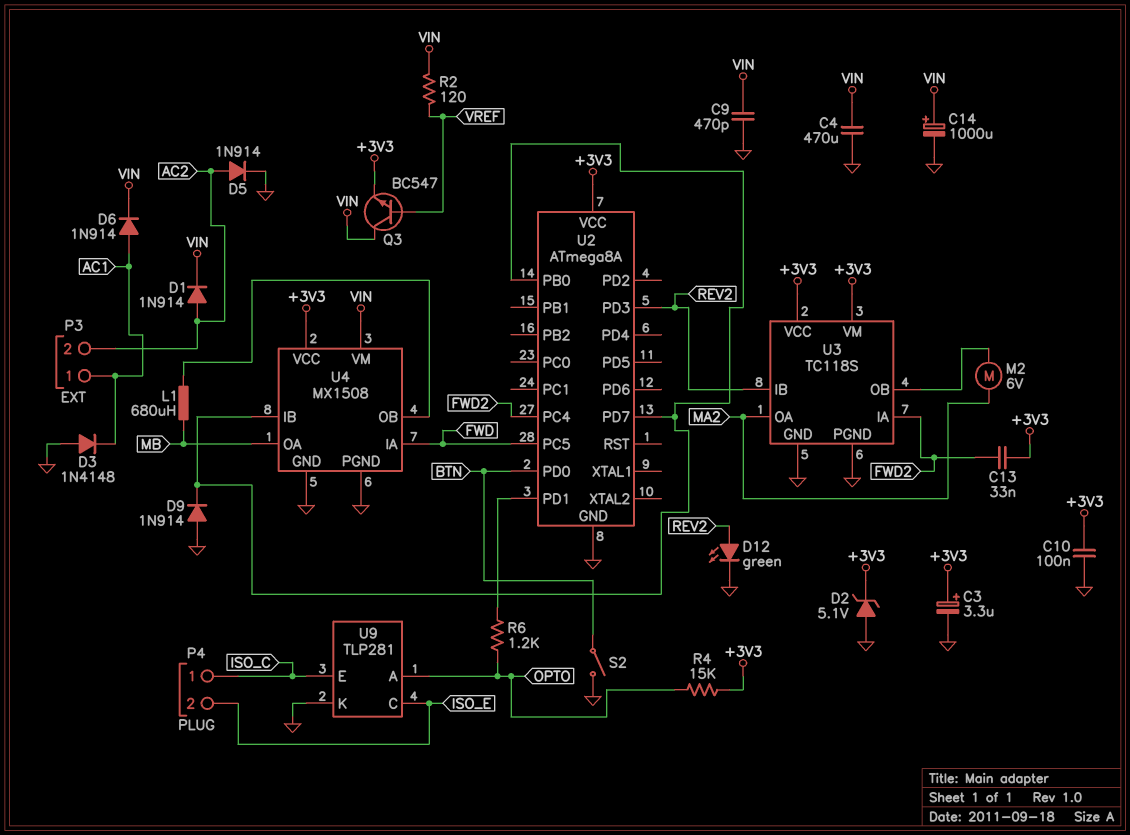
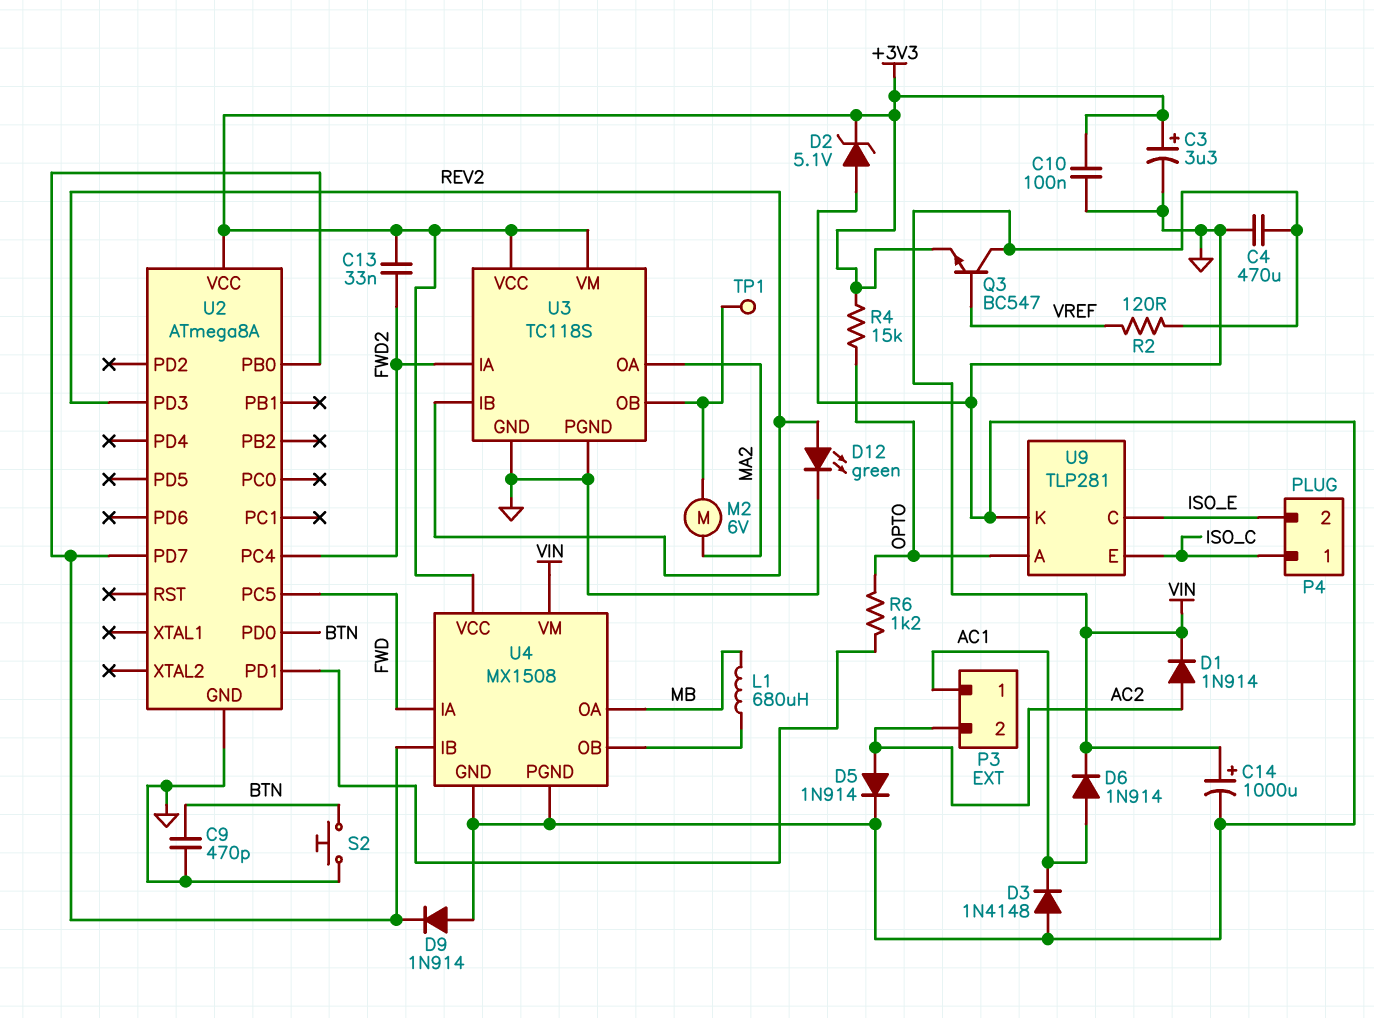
C9: 470pF (GND, VIN) -> 470pF (BTN, GND)
S2: switch (BTN, GND) -> button (BTN, GND)
TP1: none -> test point (U3/OB)

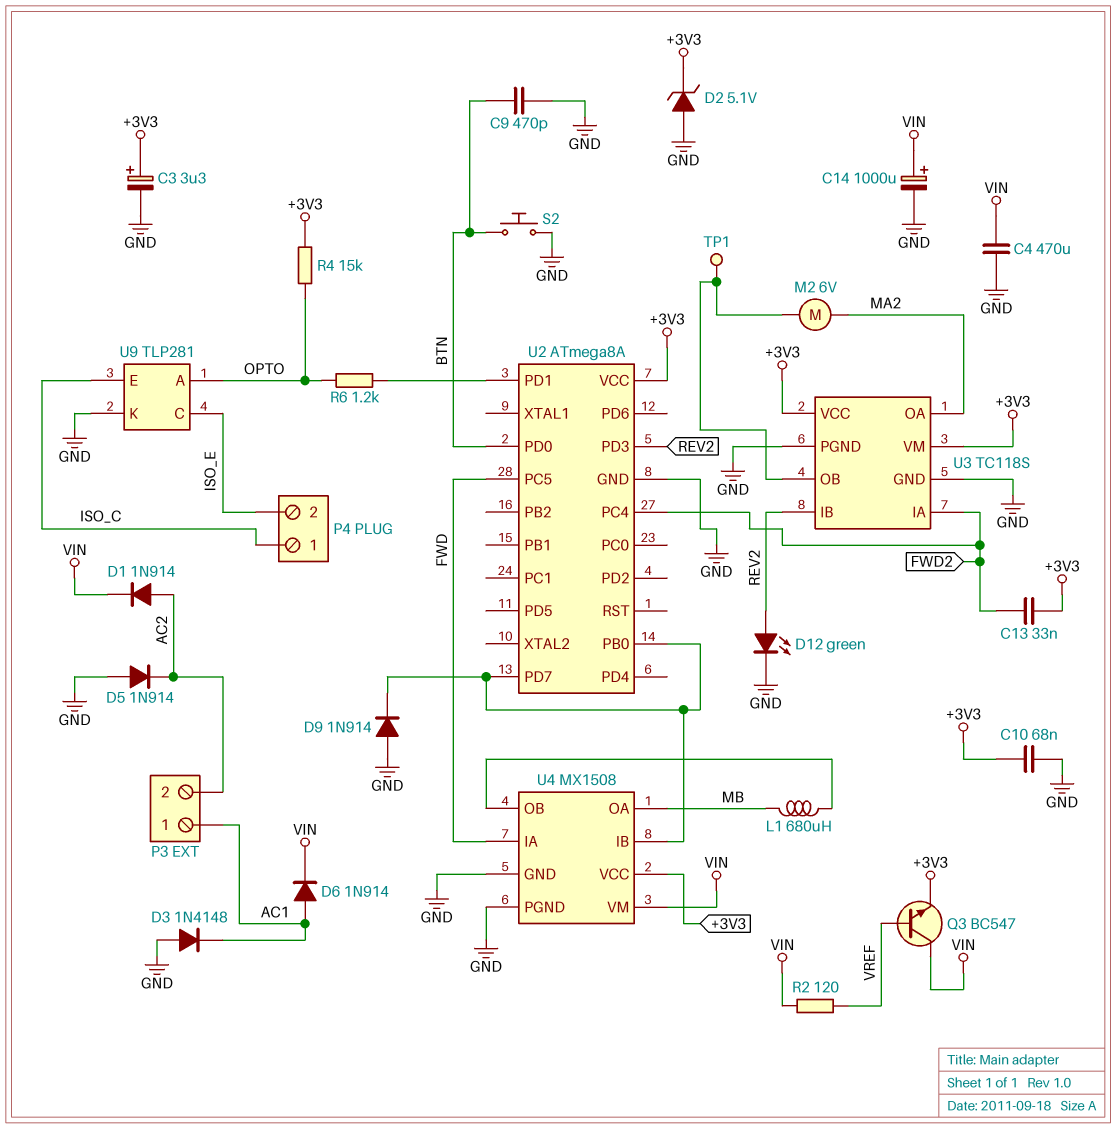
C10: 100nF (+3V3, GND) -> 68nF (+3V3, GND)
D5: diode 1N914 (A AC2, K GND) -> diode 1N914 (A GND, K AC2)

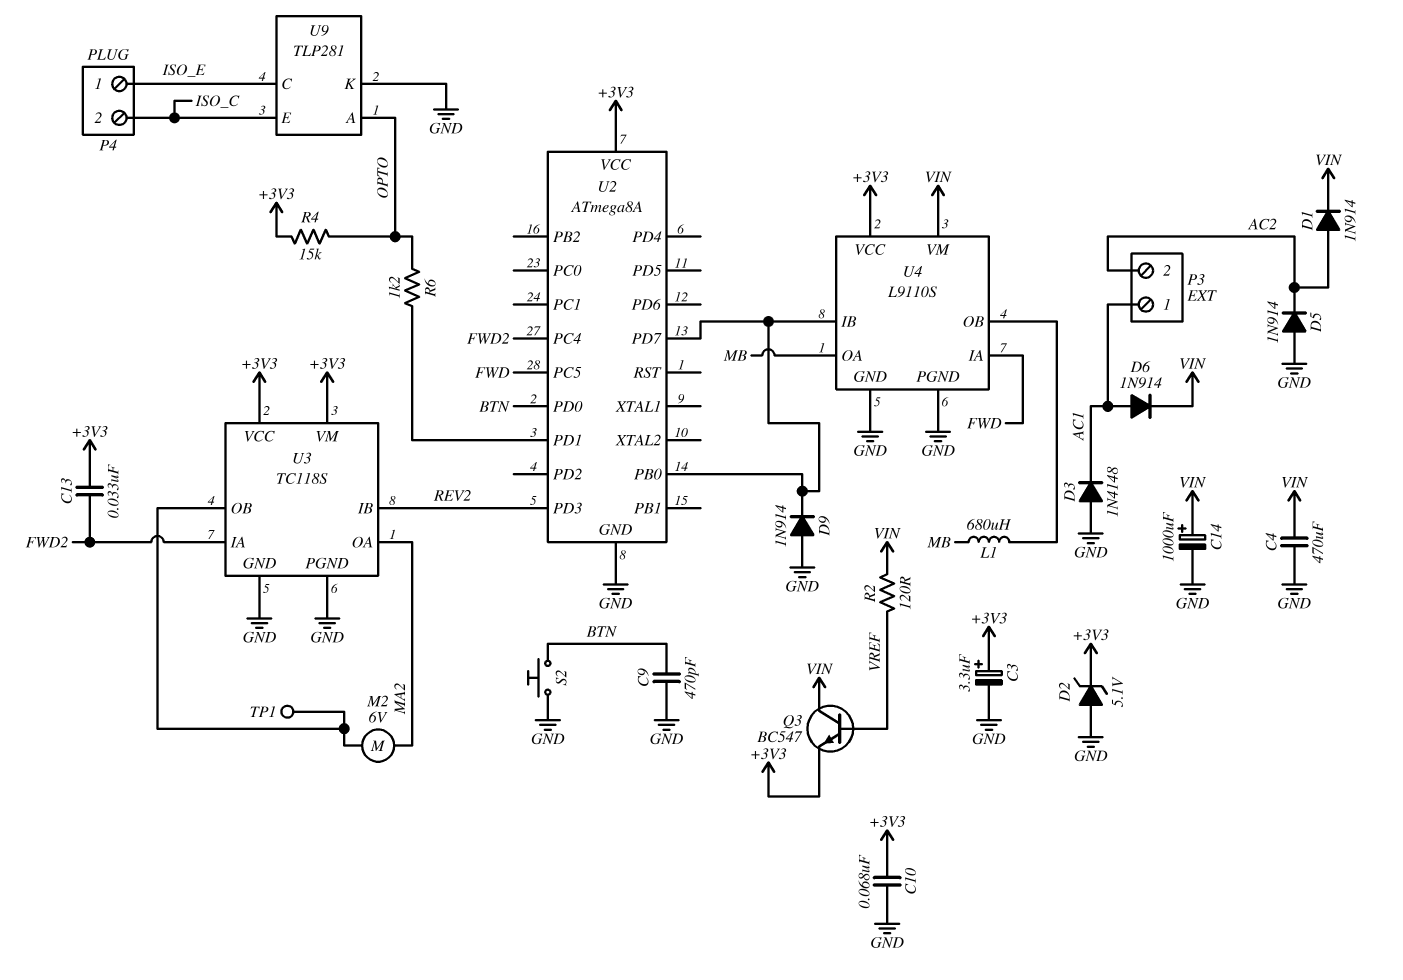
D12: LED green (A REV2, K GND) -> none
P4 pin 1: ISO_C -> ISO_E
P4 pin 2: ISO_E -> ISO_C
U4: MX1508 -> L9110S

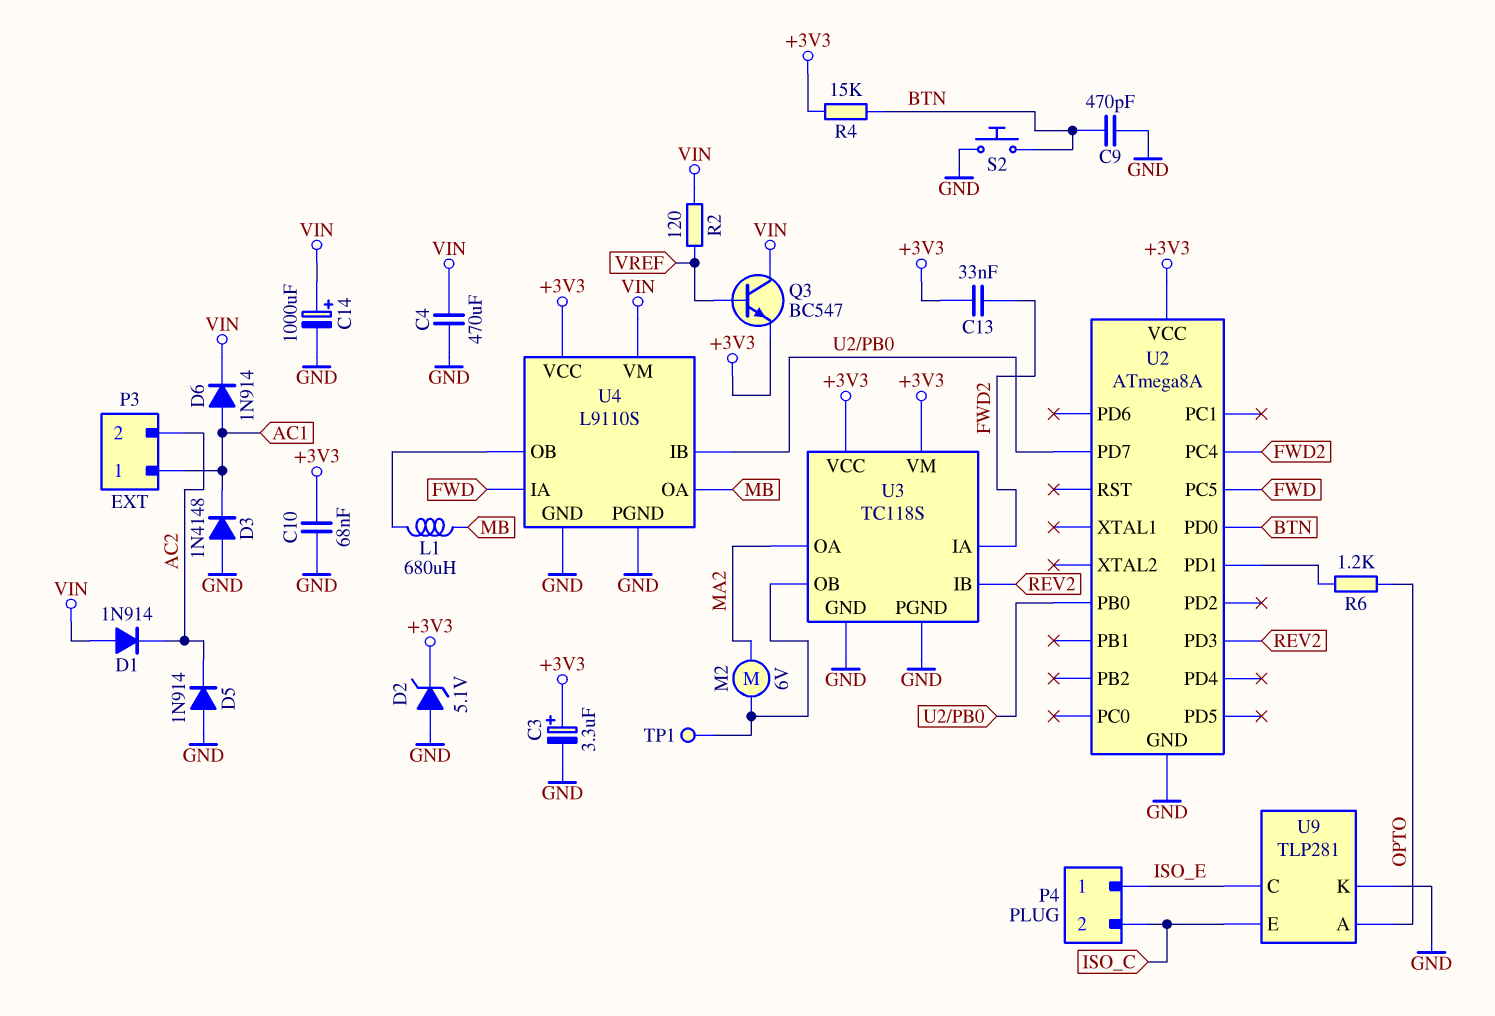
D1: diode 1N914 (A AC2, K VIN) -> diode 1N914 (A VIN, K AC2)
D9: diode 1N914 (A GND, K U2/PB0) -> none
R4: 15k (+3V3, OPTO) -> 15k (+3V3, BTN)

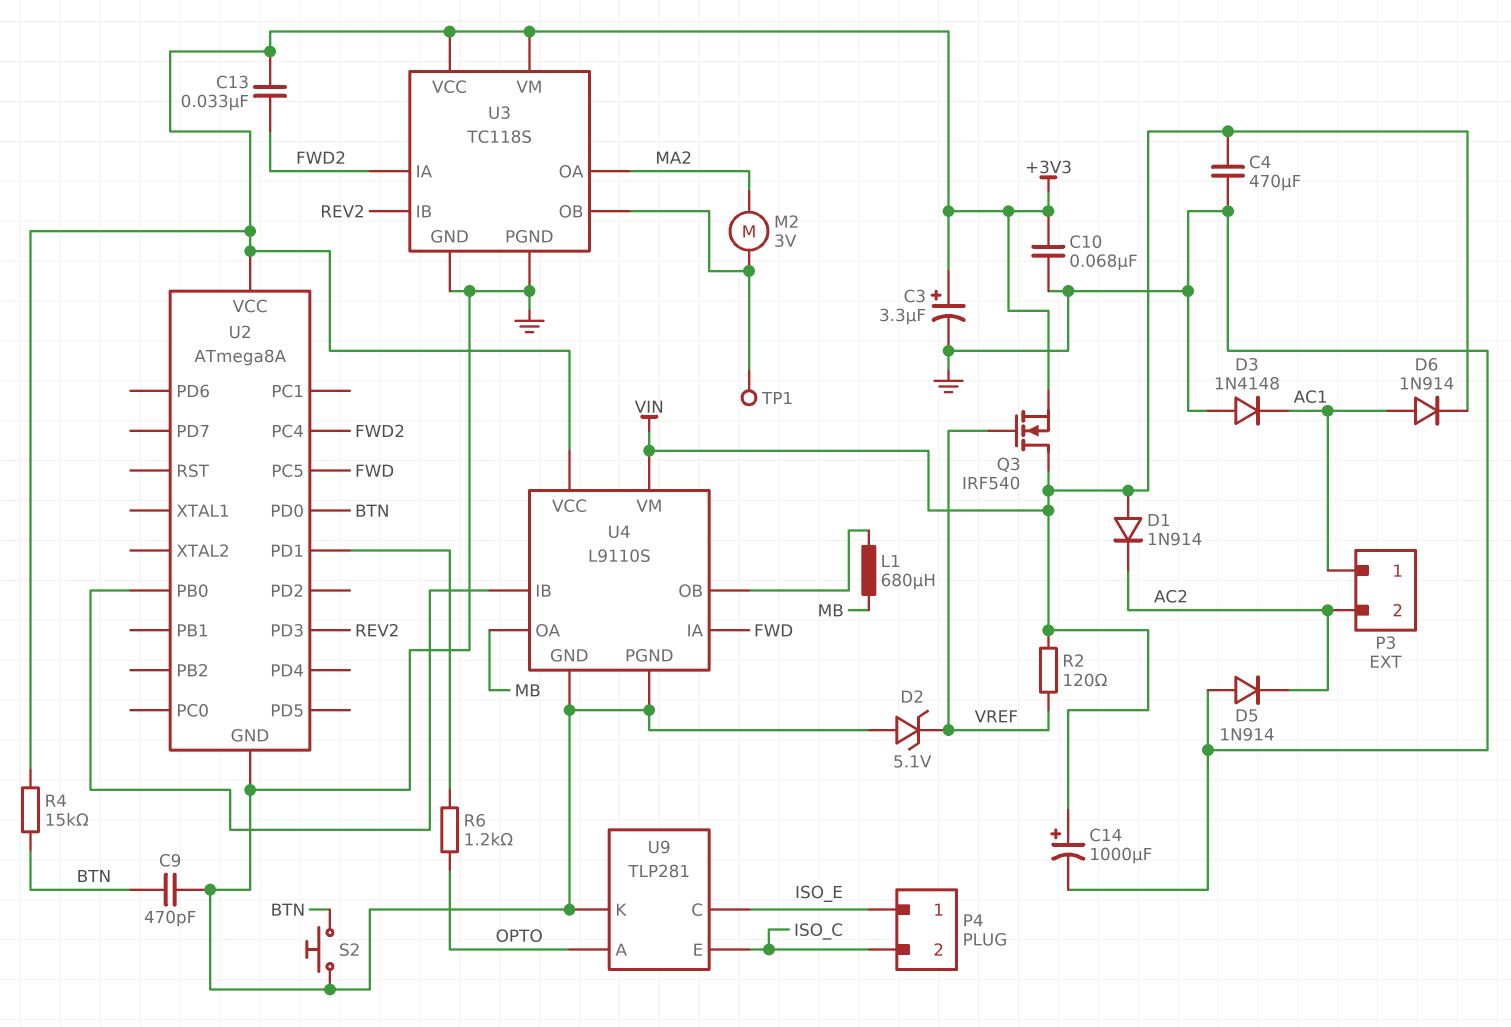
D2: zener 5.1V (A GND, K +3V3) -> zener 5.1V (A GND, K VREF)
M2: motor 6V (MA2, U3/OB) -> motor 3V (MA2, U3/OB)
Q3: NPN BC547 (B VREF, C VIN, E +3V3) -> NMOS IRF540 (G VREF, D VIN, S +3V3)
U2 pin PD7: U2/PB0 -> none

